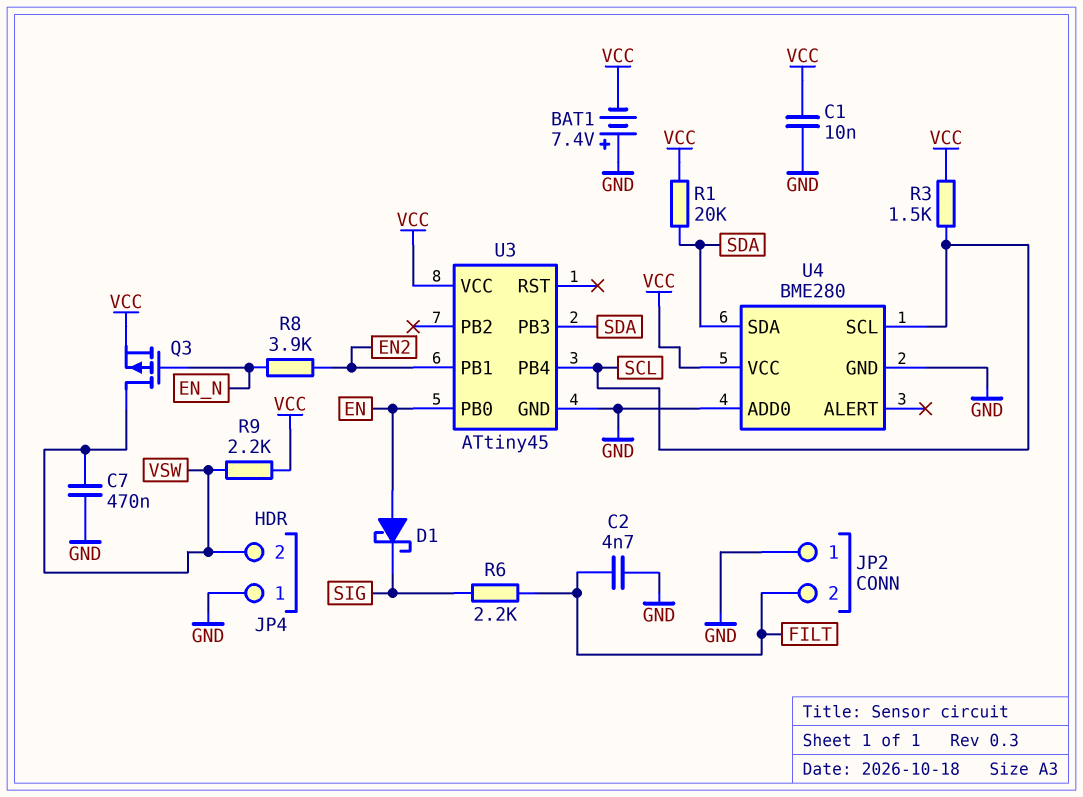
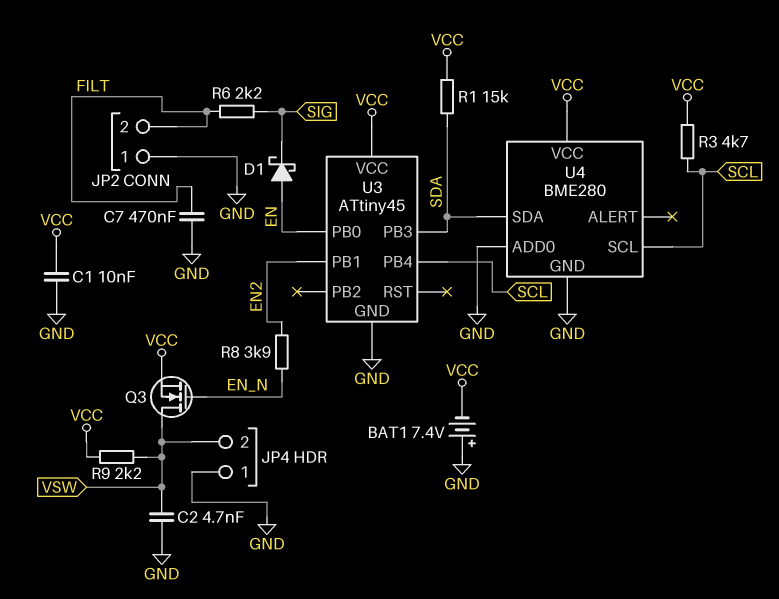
C2: 4.7nF (FILT, GND) -> 4.7nF (GND, VSW)
C7: 470nF (GND, VSW) -> 470nF (FILT, GND)
Q3: PMOS (G EN_N, D VSW, S VCC) -> NMOS (G EN_N, D VSW, S VCC)
R1: 20k (SDA, VCC) -> 15k (SDA, VCC)
R3: 1.5k (SCL, VCC) -> 4.7k (SCL, VCC)

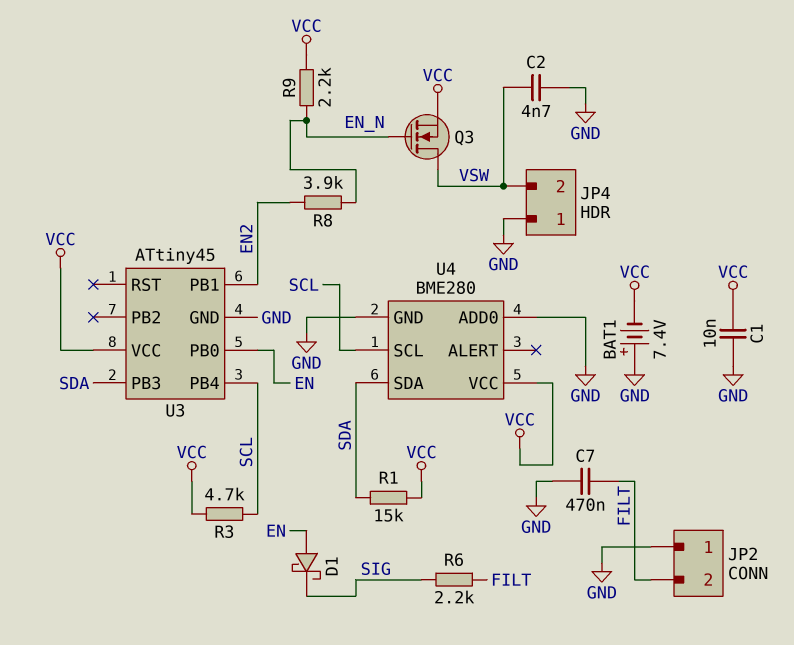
R9: 2.2k (VCC, VSW) -> 2.2k (EN_N, VCC)

